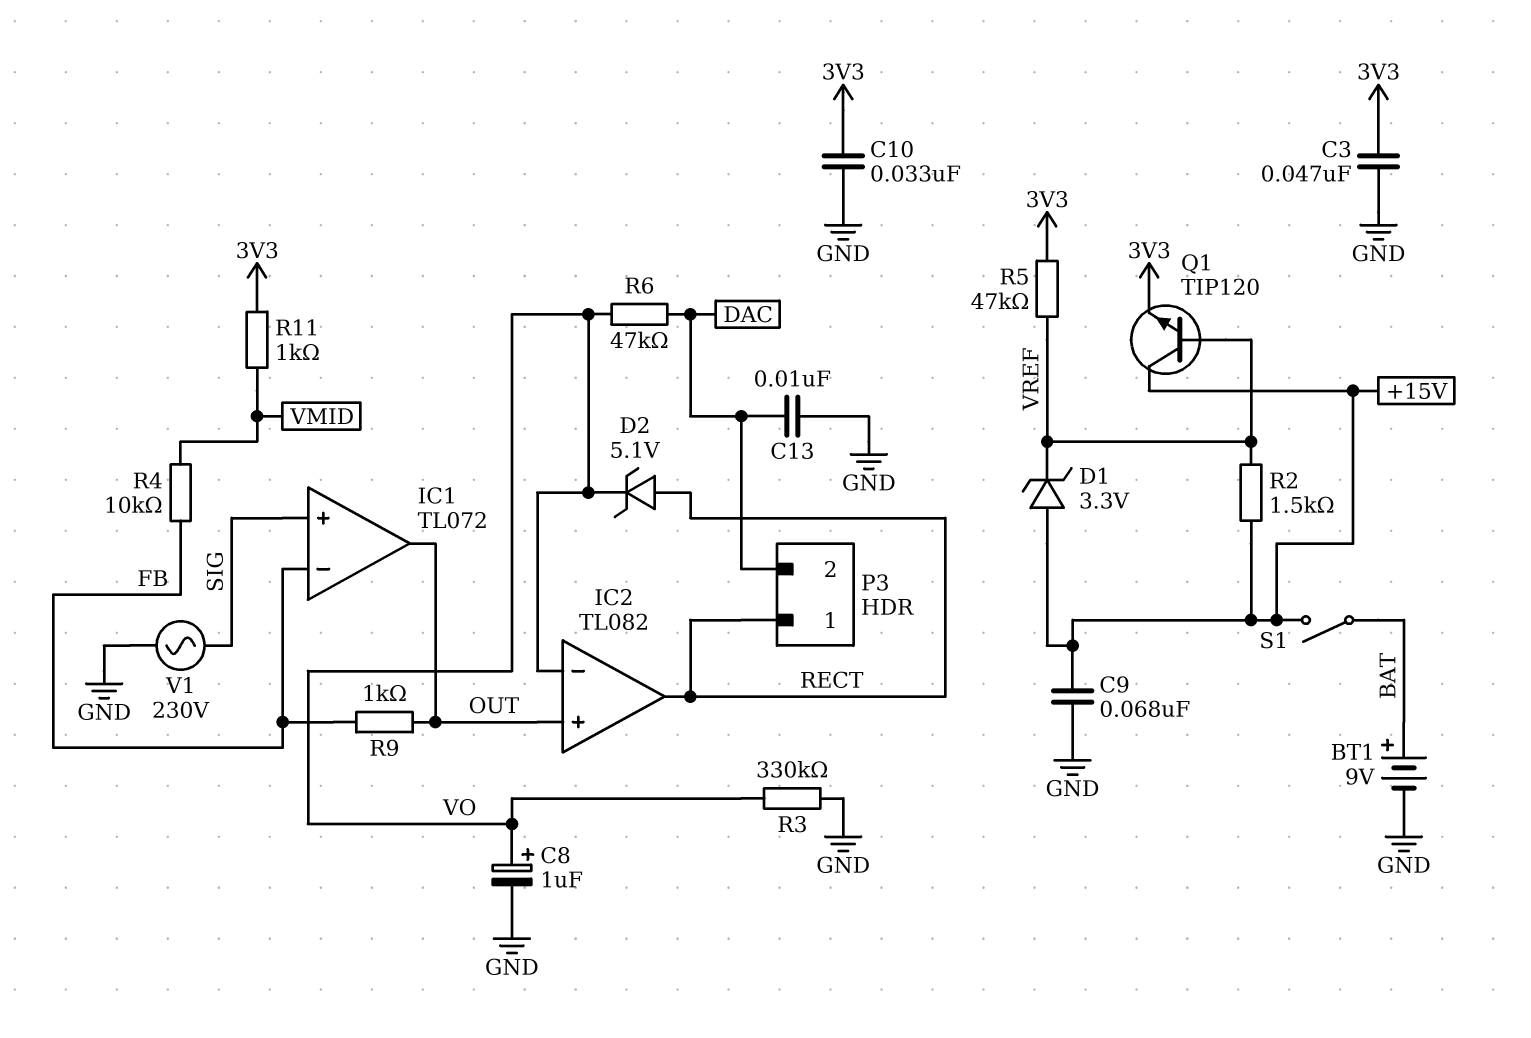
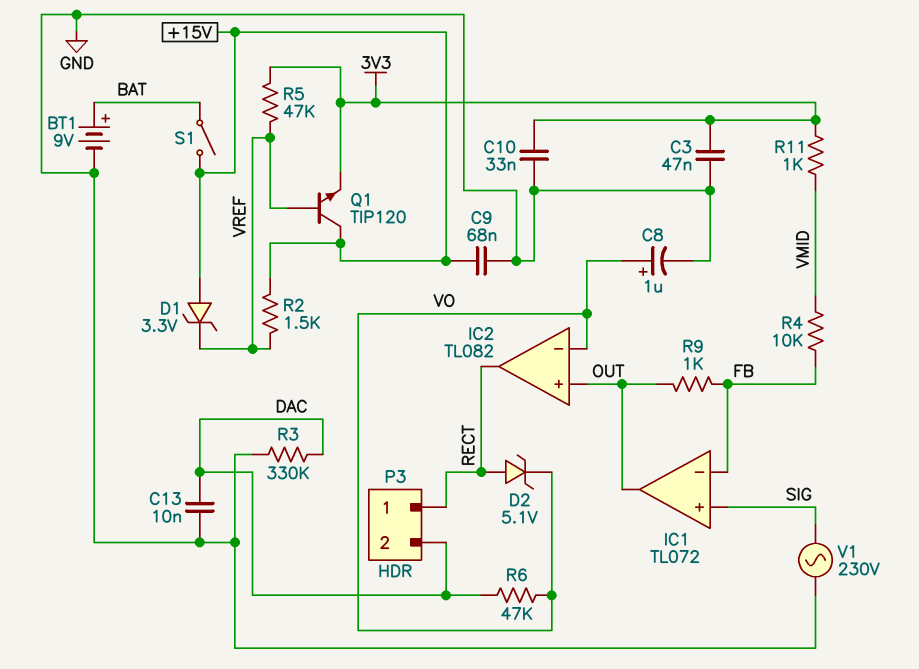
R3: 330k (GND, VO) -> 330k (DAC, GND)

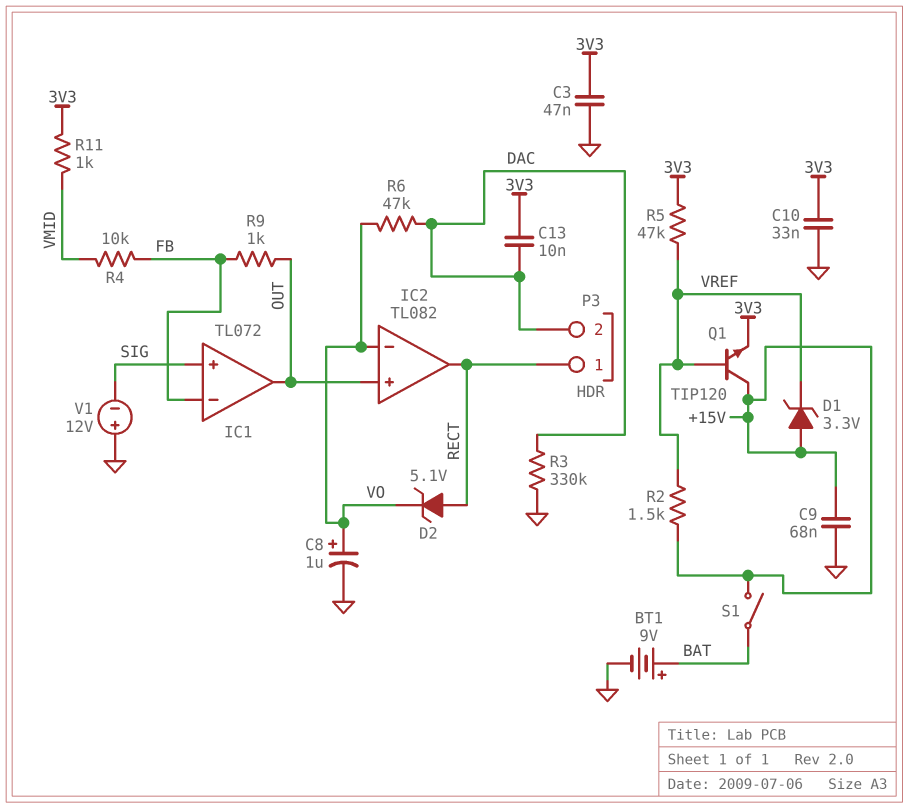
C13: 10nF (DAC, GND) -> 10nF (3V3, DAC)
V1: AC 230V (GND, SIG) -> 12V (plus GND, minus SIG)

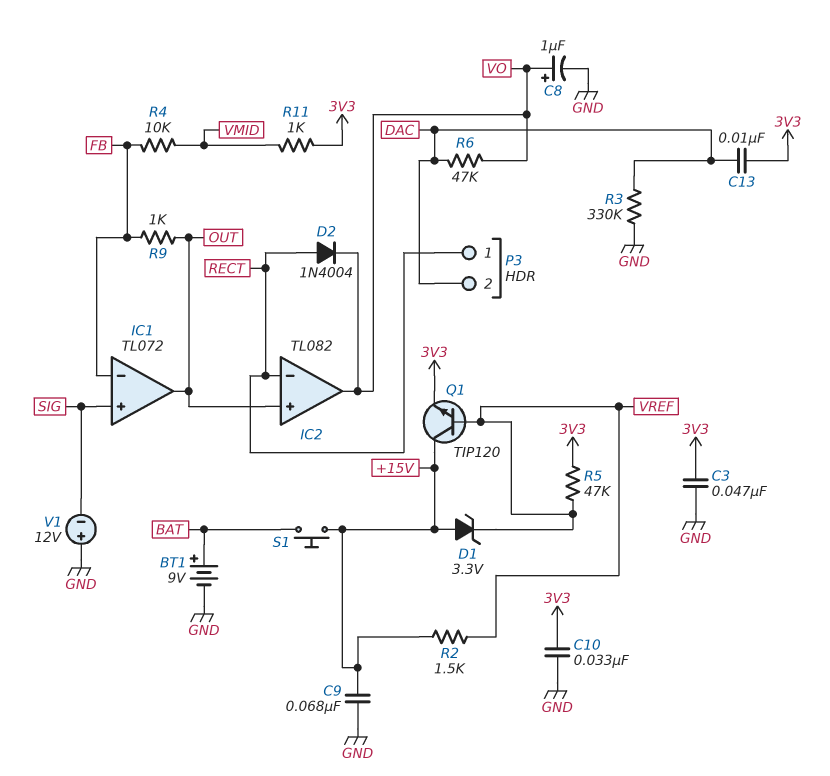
D2: zener 5.1V (A RECT, K VO) -> diode 1N4004 (A RECT, K VO)
IC2 pin in-: VO -> RECT
IC2 pin out: RECT -> VO
S1: switch (+15V, BAT) -> button (+15V, BAT)

